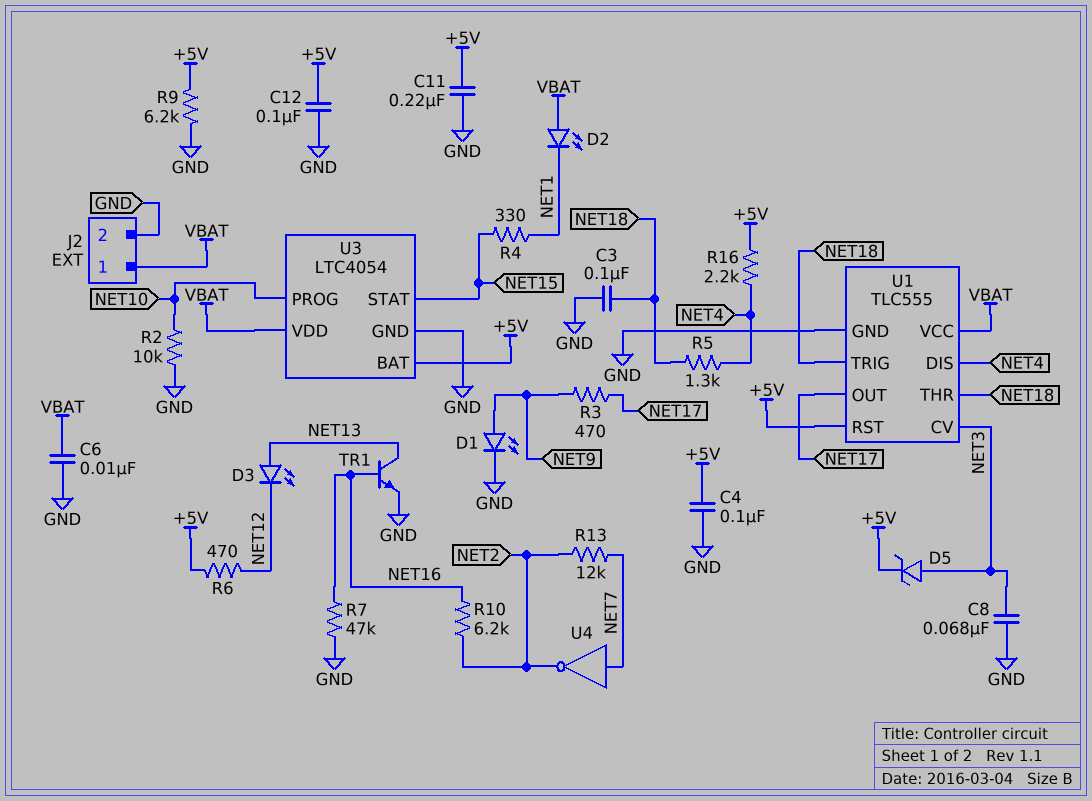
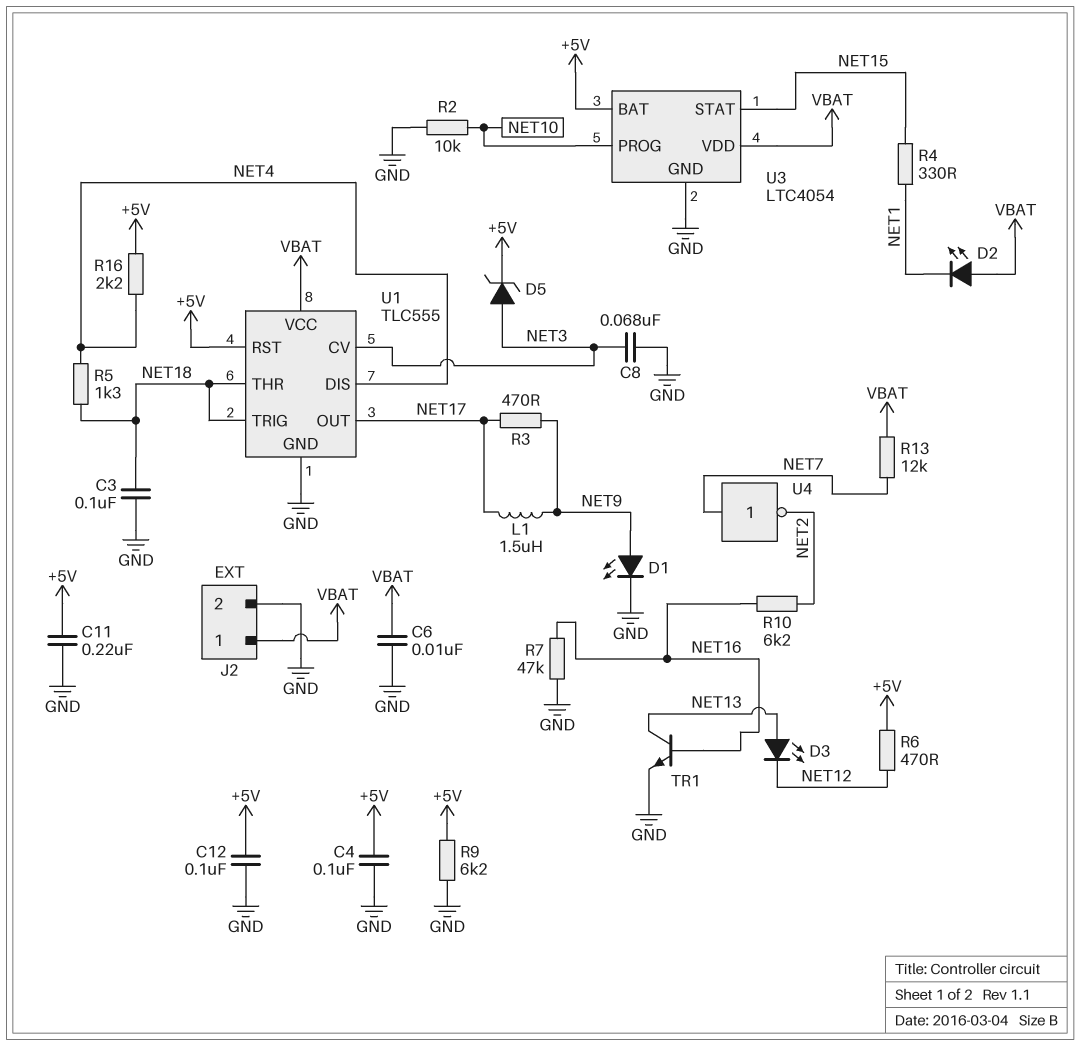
L1: none -> 1.5uH (NET9, NET17)
R13: 12k (NET2, NET7) -> 12k (NET7, VBAT)

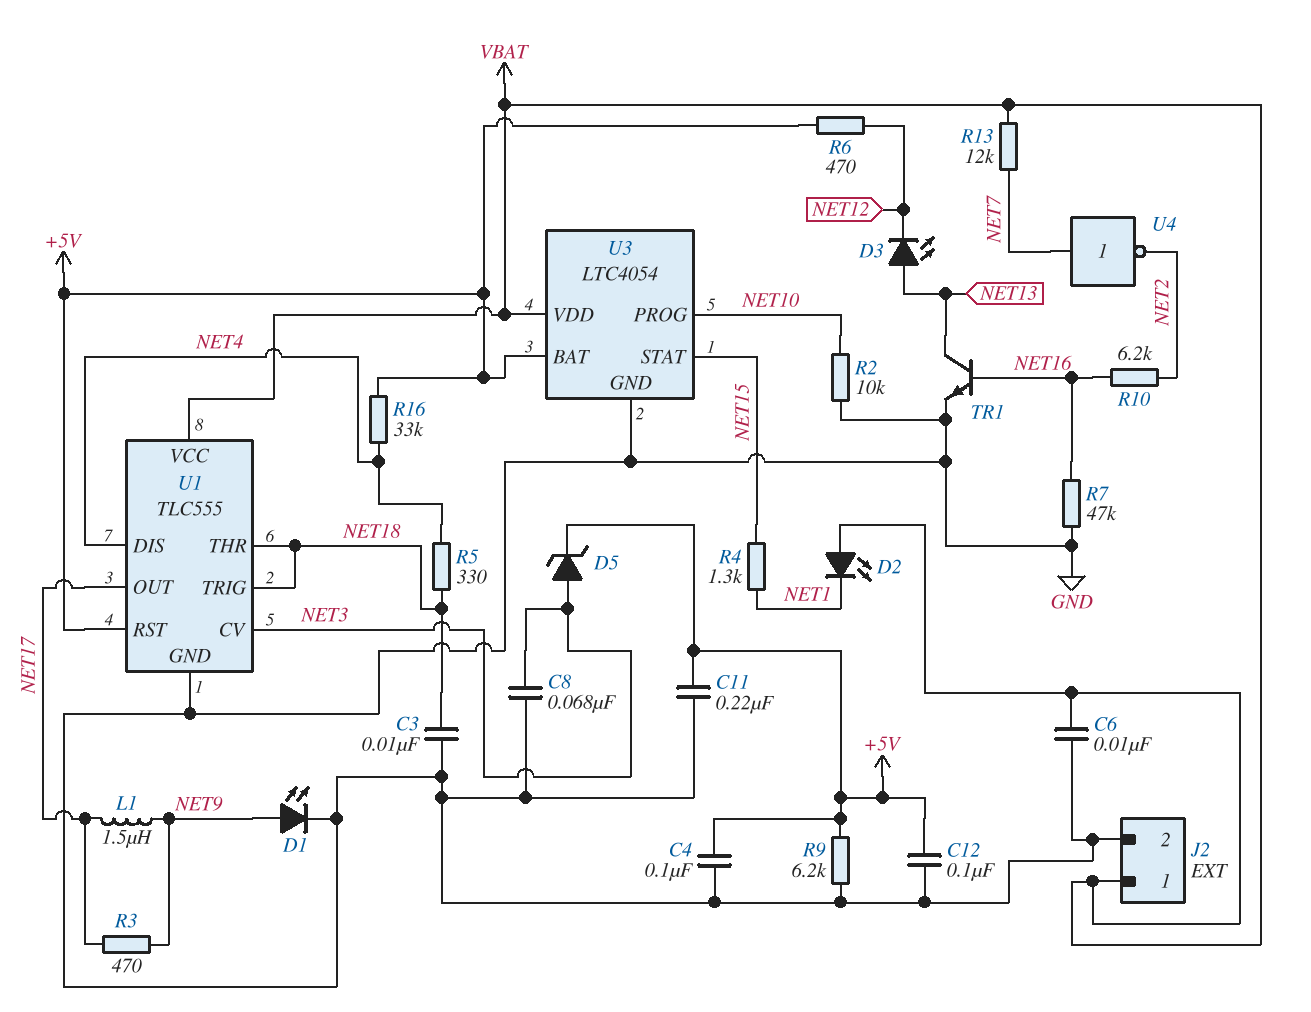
C3: 100nF (GND, NET18) -> 10nF (GND, NET18)
R4: 330 (NET1, NET15) -> 1.3k (NET1, NET15)
R5: 1.3k (NET4, NET18) -> 330 (NET4, NET18)
R16: 2.2k (+5V, NET4) -> 33k (+5V, NET4)

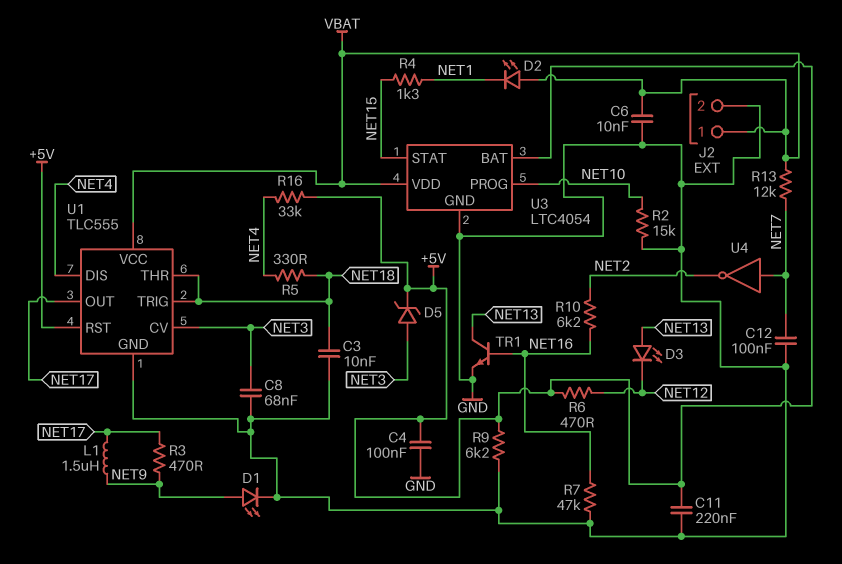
C12: 100nF (+5V, GND) -> 100nF (GND, NET7)
R2: 10k (GND, NET10) -> 15k (GND, NET10)

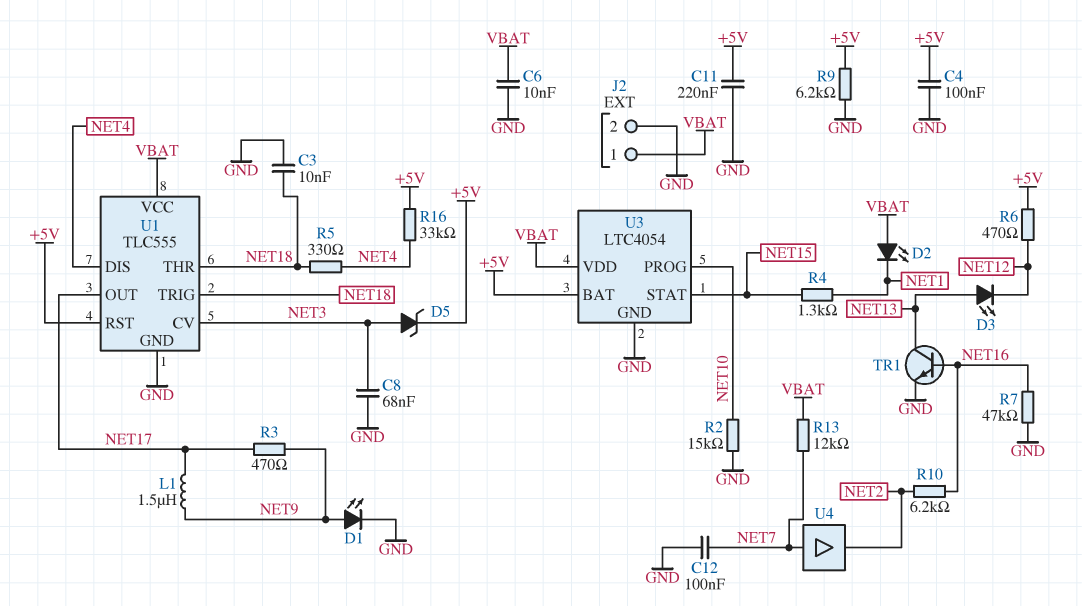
U4: NOT (in NET7, out NET2) -> buffer (in NET7, out NET2)

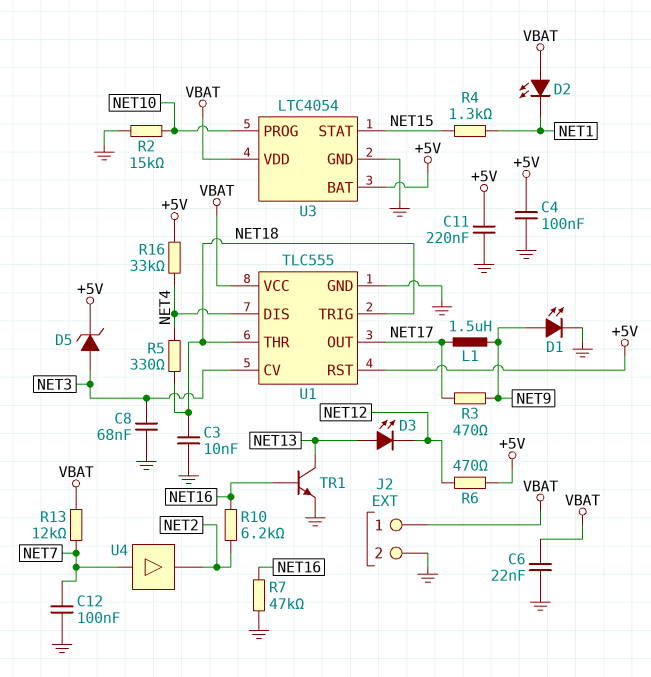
C6: 10nF (GND, VBAT) -> 22nF (GND, VBAT)
R9: 6.2k (+5V, GND) -> none

